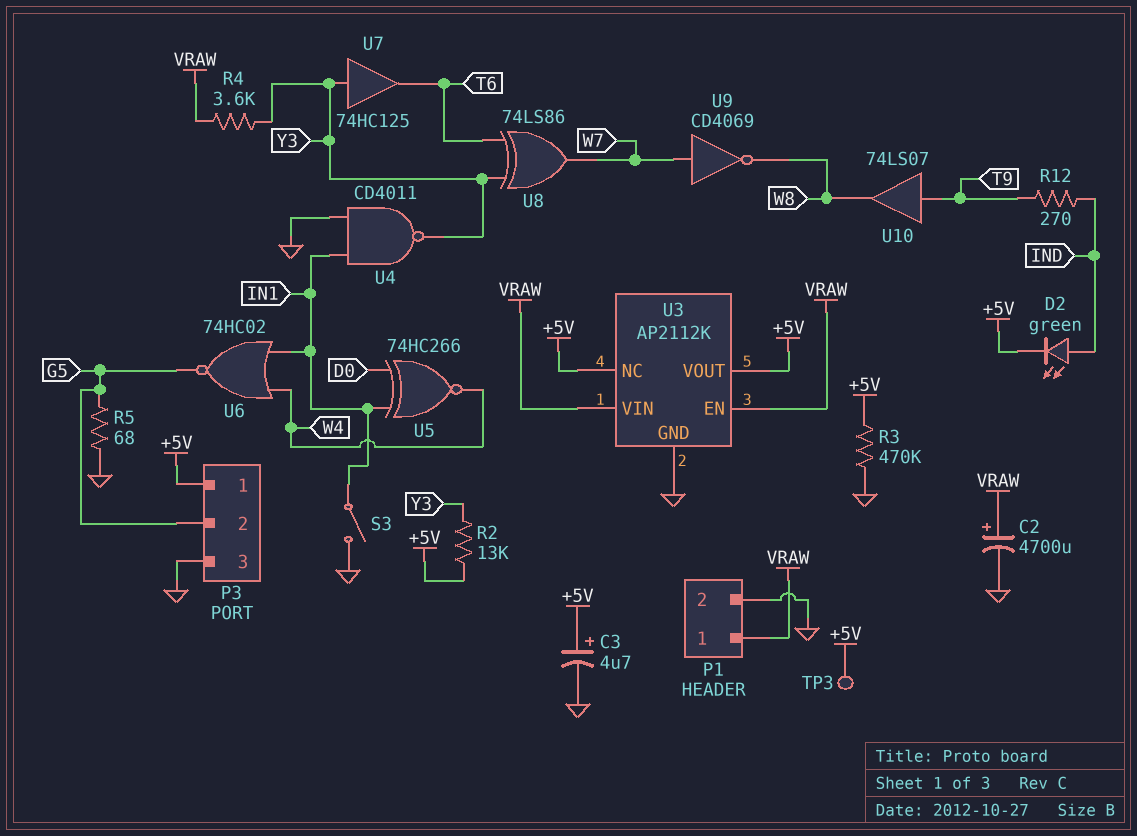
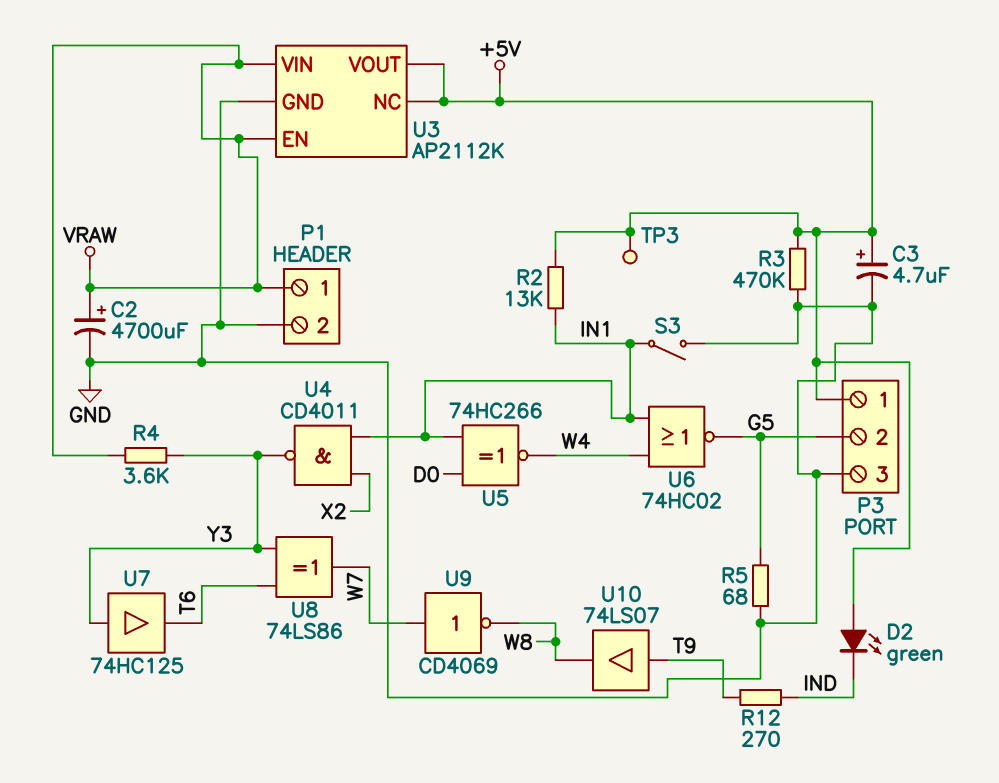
D2: LED green (A IND, K +5V) -> LED green (A +5V, K IND)
R2: 13k (+5V, Y3) -> 13k (+5V, IN1)
U4: NAND CD4011 (in GND, in IN1, out Y3) -> NAND CD4011 (in IN1, in X2, out Y3)

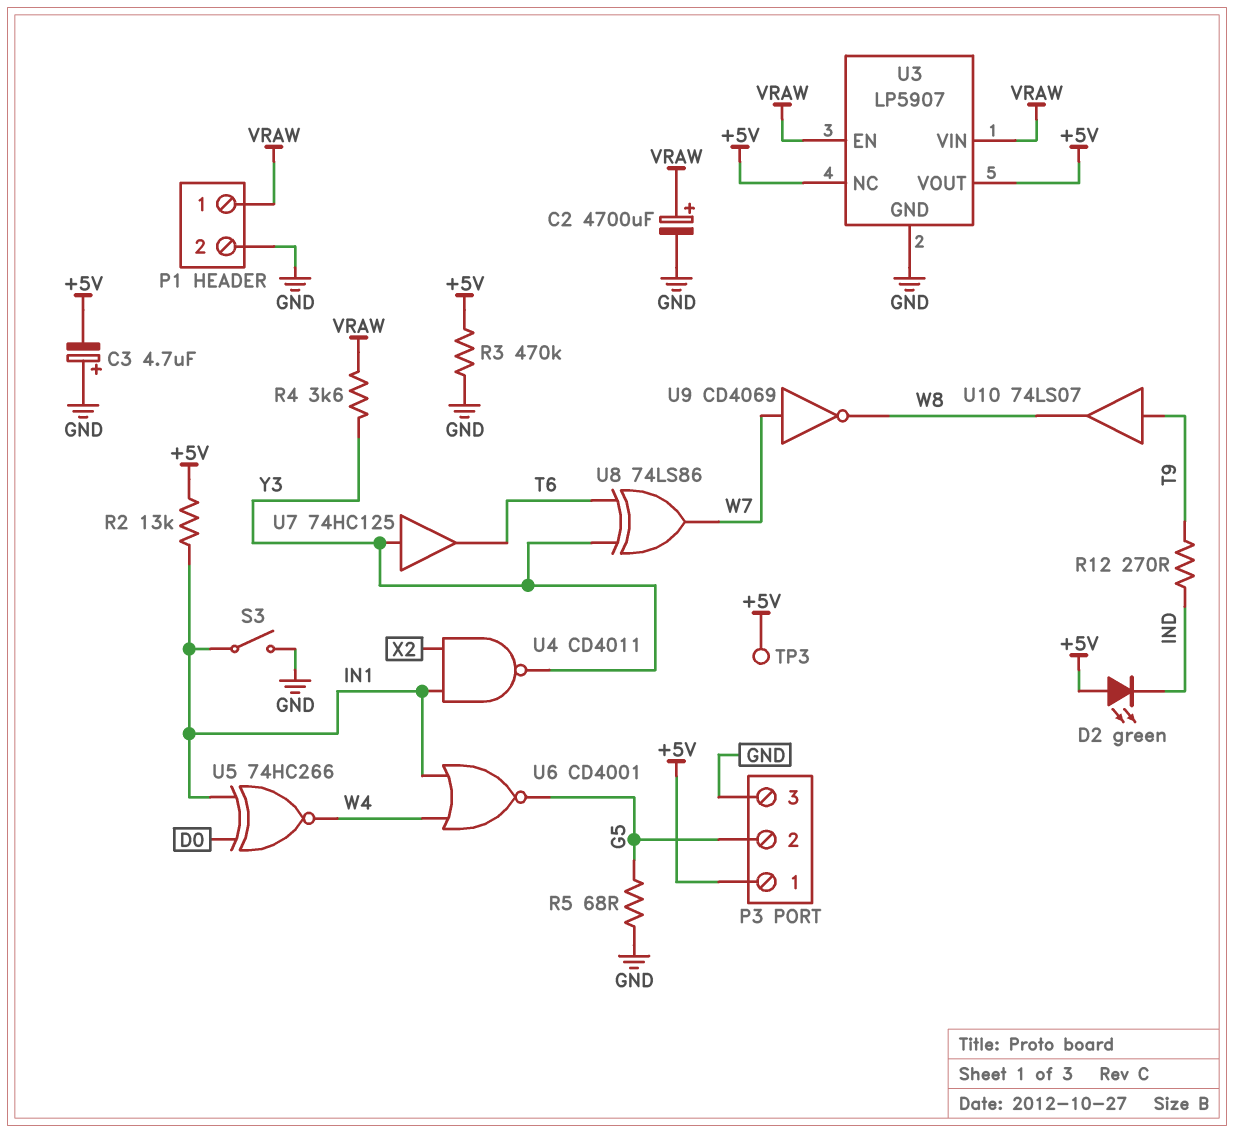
C3: 4.7uF (plus +5V, minus GND) -> 4.7uF (plus GND, minus +5V)
U3: AP2112K -> LP5907
U6: NOR 74HC02 (in IN1, in W4, out G5) -> NOR CD4001 (in IN1, in W4, out G5)

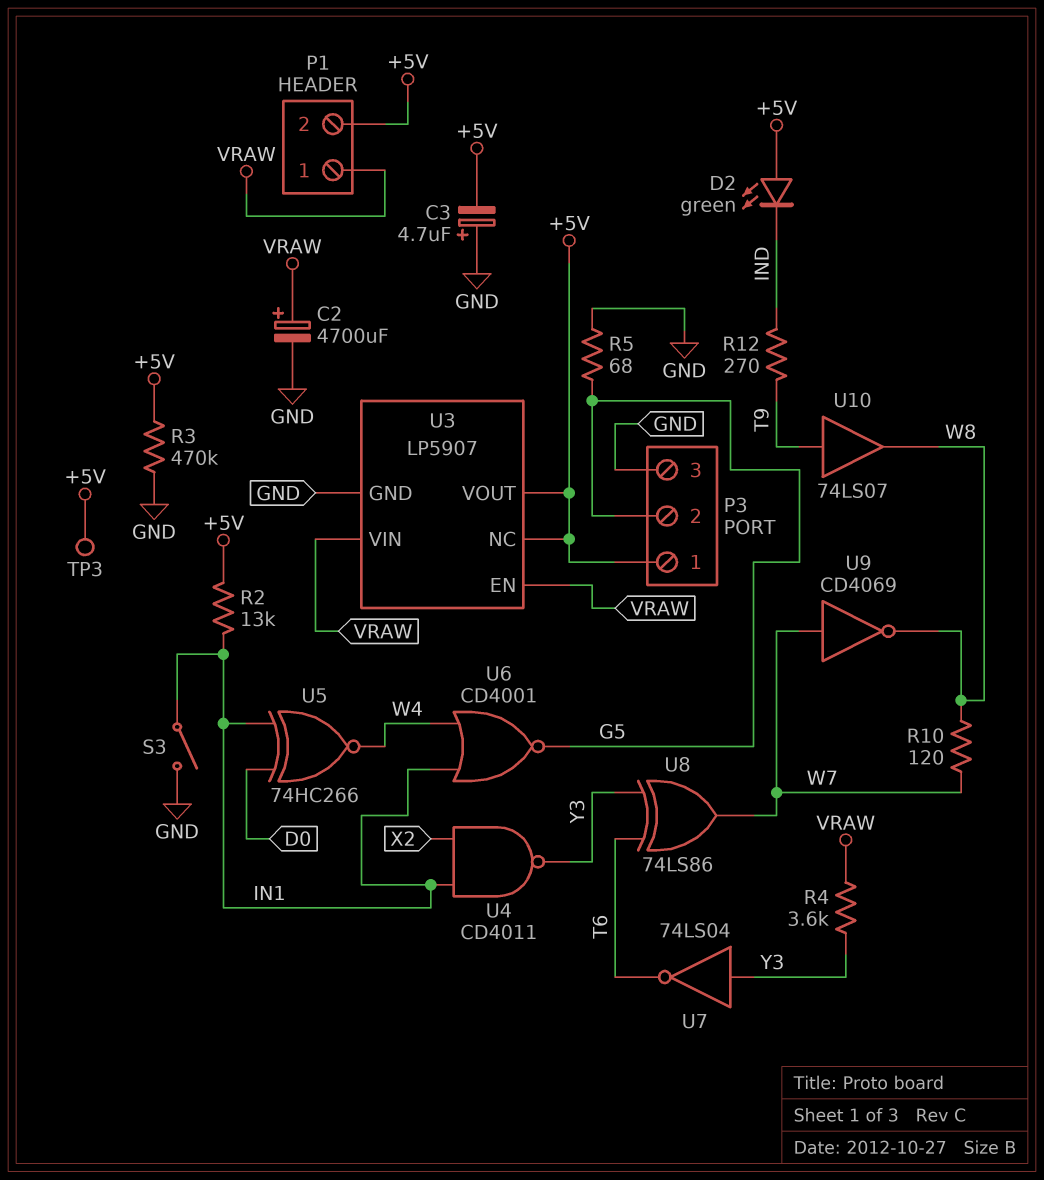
P1 pin 2: GND -> +5V
R10: none -> 120 (W7, W8)
U7: buffer 74HC125 (in Y3, out T6) -> NOT 74LS04 (in Y3, out T6)

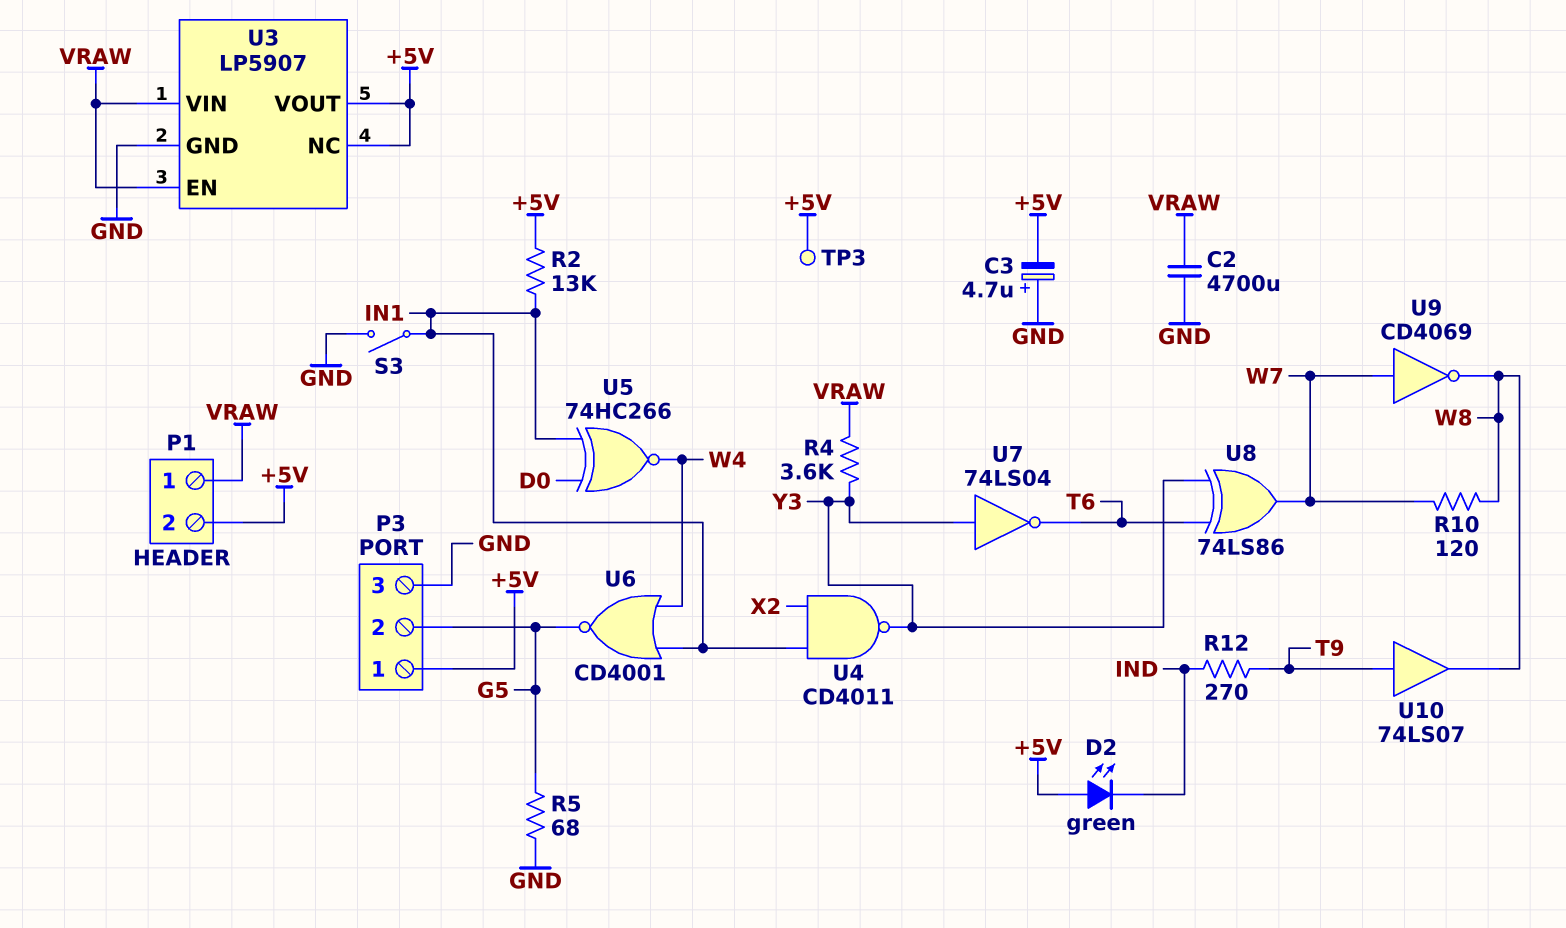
C2: 4700uF (plus VRAW, minus GND) -> 4700uF (GND, VRAW)
R3: 470k (+5V, GND) -> none

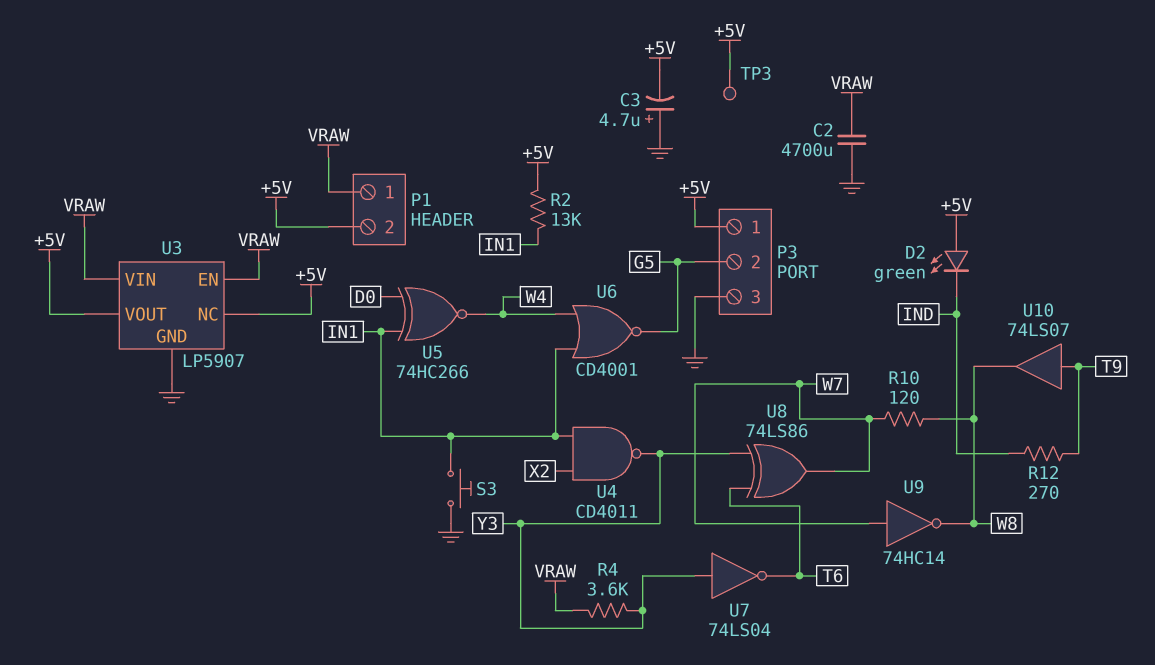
R5: 68 (G5, GND) -> none
S3: switch (GND, IN1) -> button (GND, IN1)
U9: NOT CD4069 (in W7, out W8) -> NOT 74HC14 (in W7, out W8)

